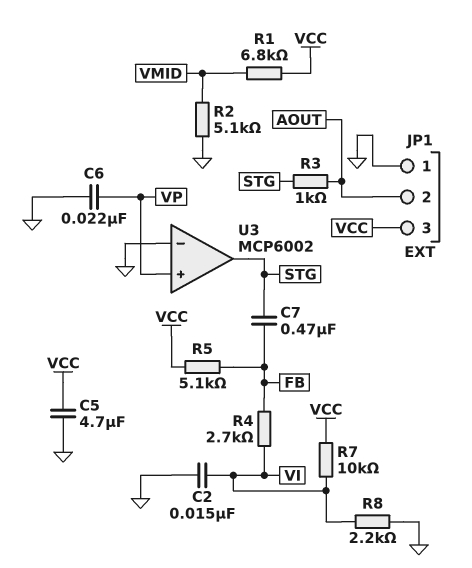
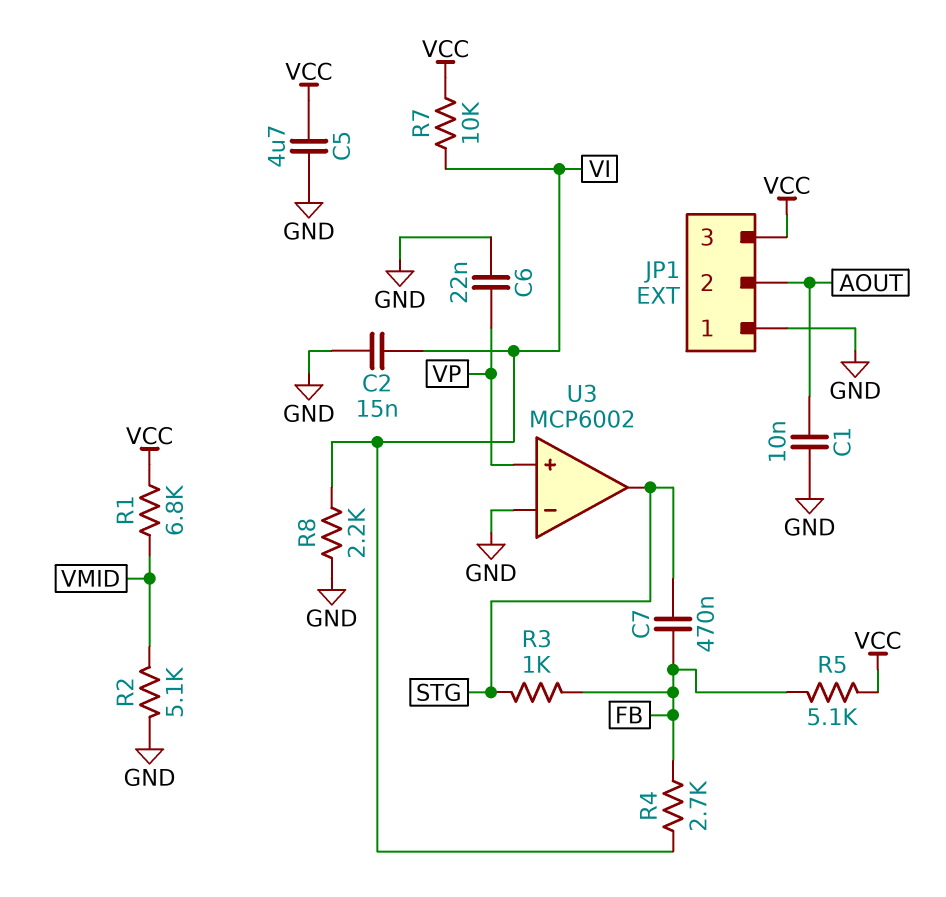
C1: none -> 10nF (AOUT, GND)
R3: 1k (AOUT, STG) -> 1k (FB, STG)

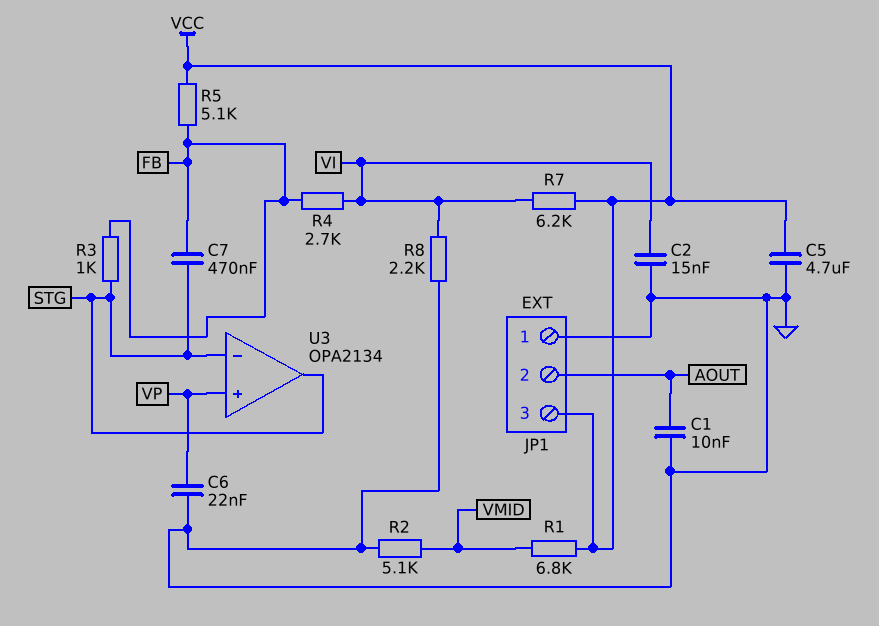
R7: 10k (VCC, VI) -> 6.2k (VCC, VI)
U3: MCP6002 -> OPA2134
U3 pin in-: GND -> STG

